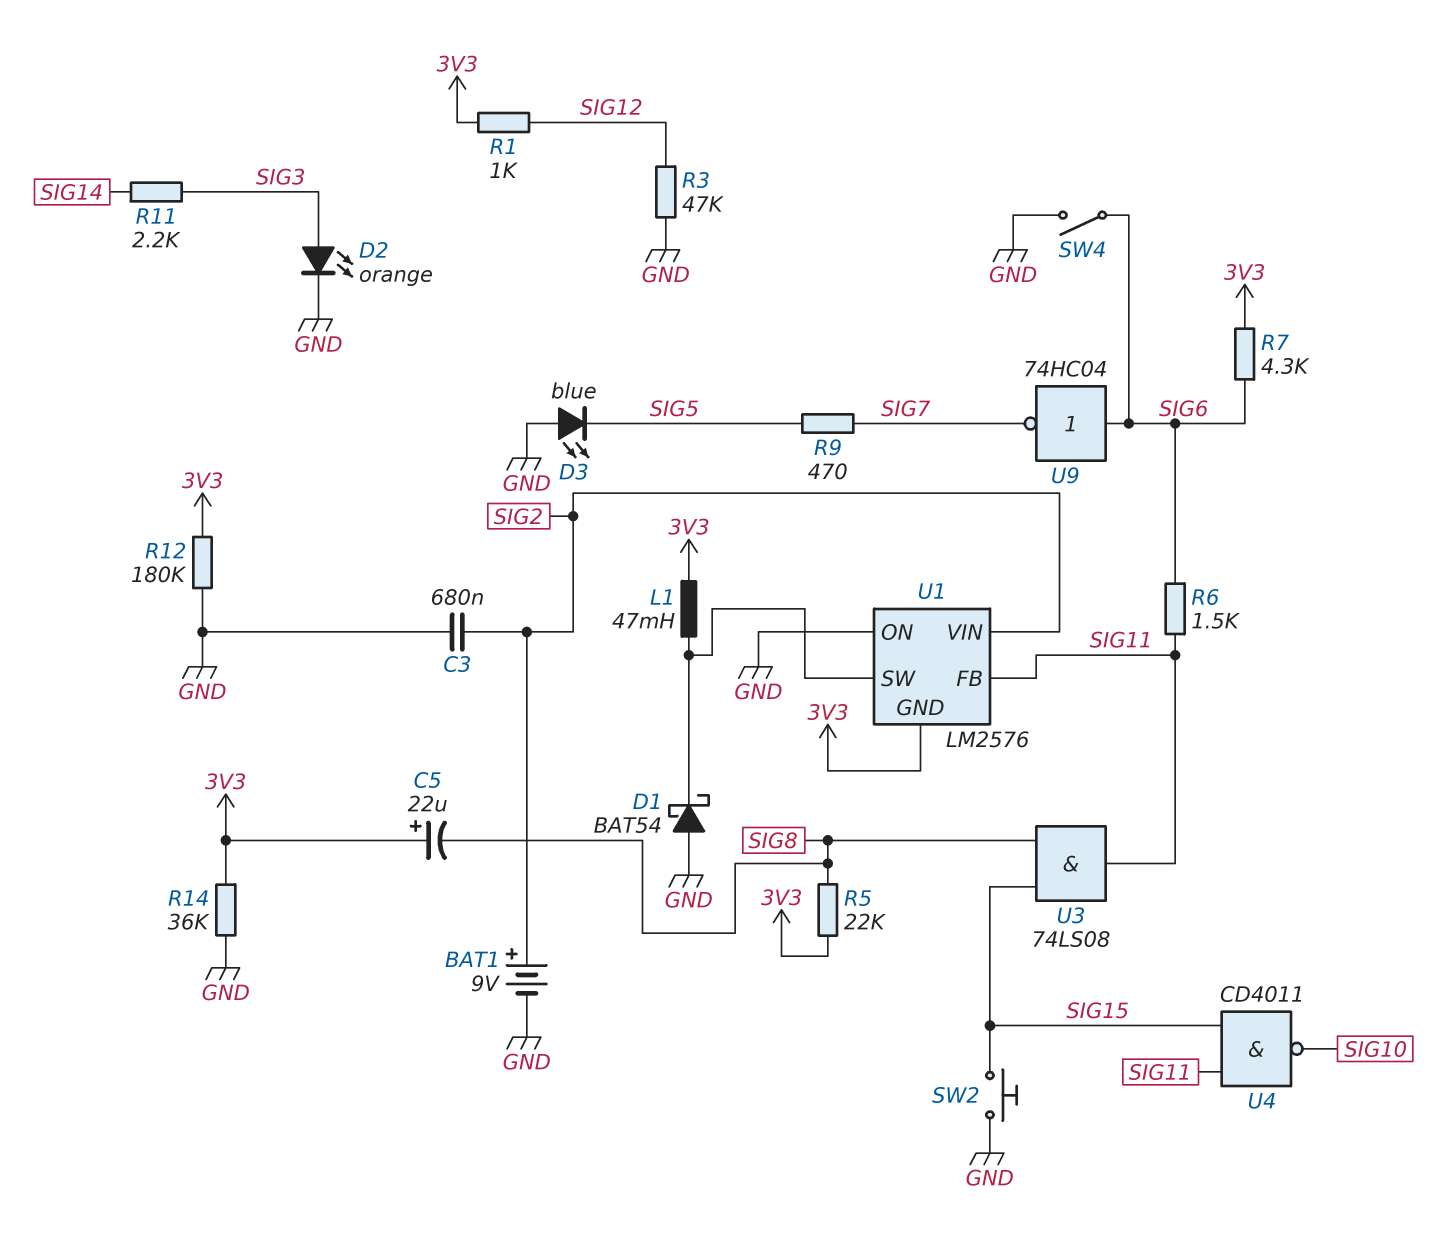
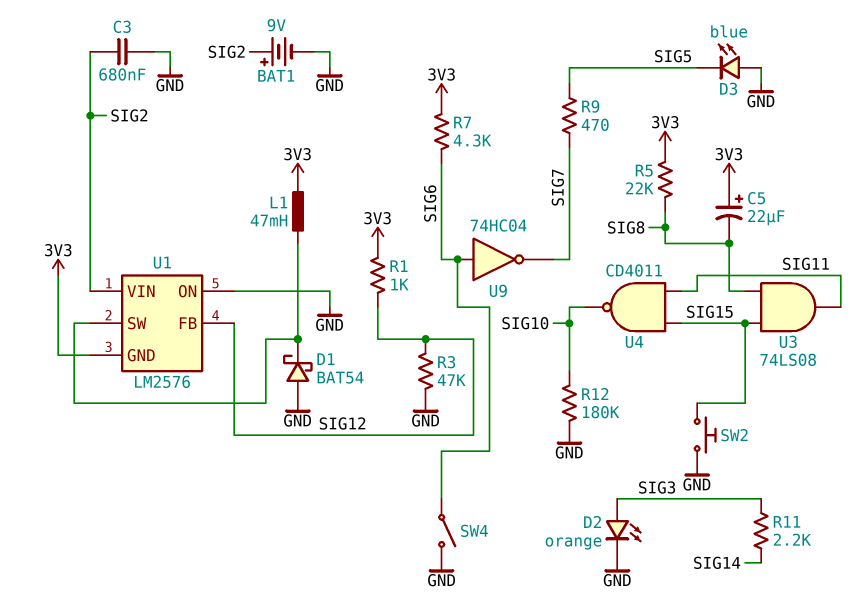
R6: 1.5k (SIG6, SIG11) -> none
R12: 180k (3V3, GND) -> 180k (GND, SIG10)
R14: 36k (3V3, GND) -> none
U1 pin FB: SIG11 -> SIG12

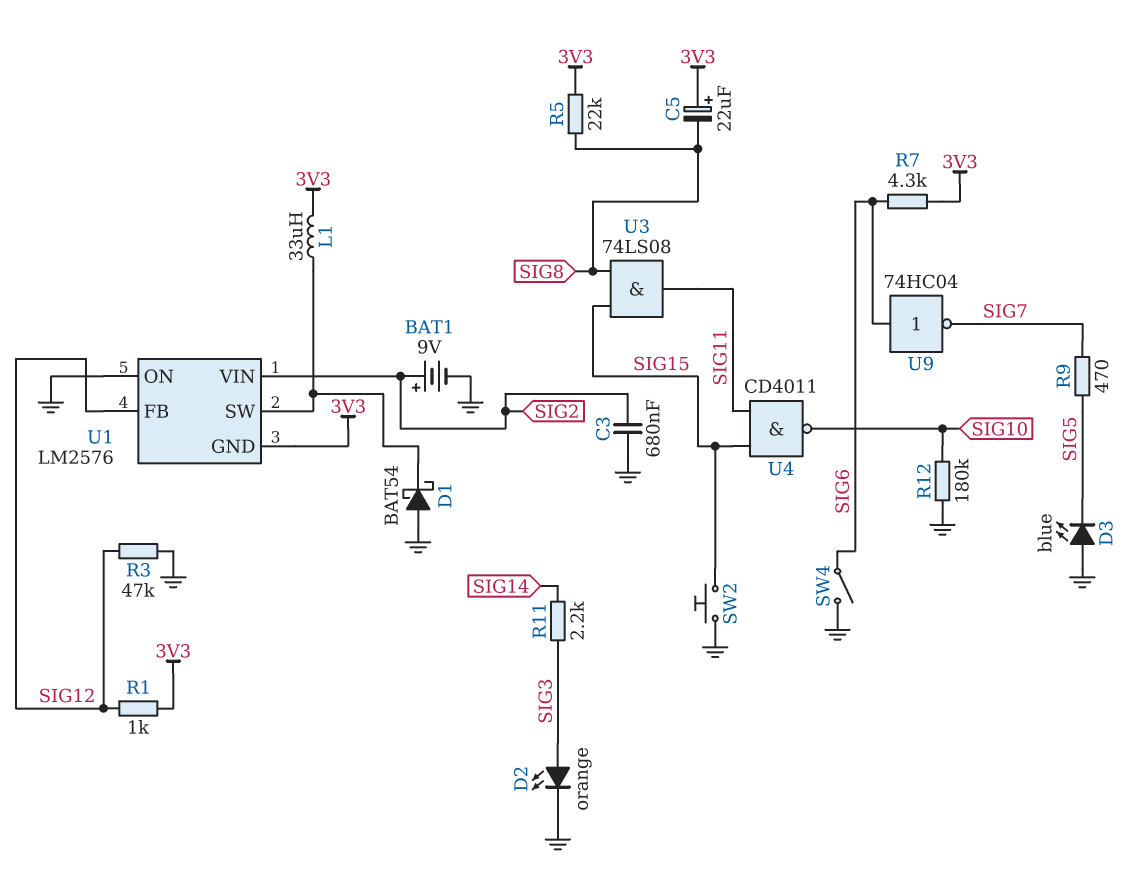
L1: 47mH (3V3, U1/SW) -> 33uH (3V3, U1/SW)

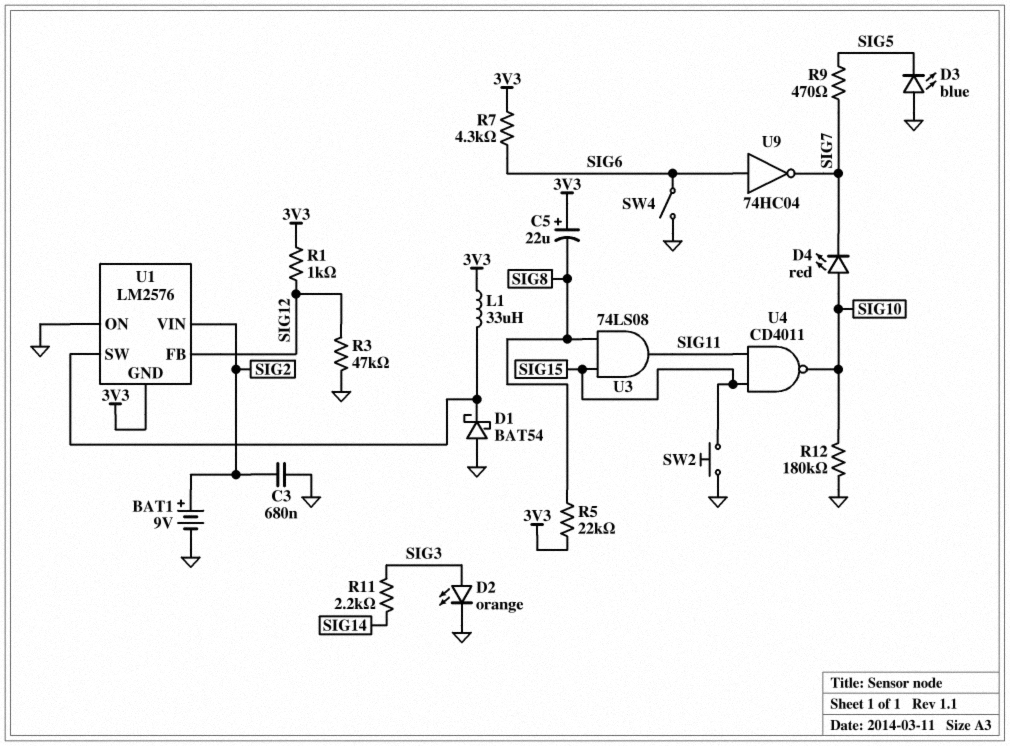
D4: none -> LED red (A SIG10, K SIG7)

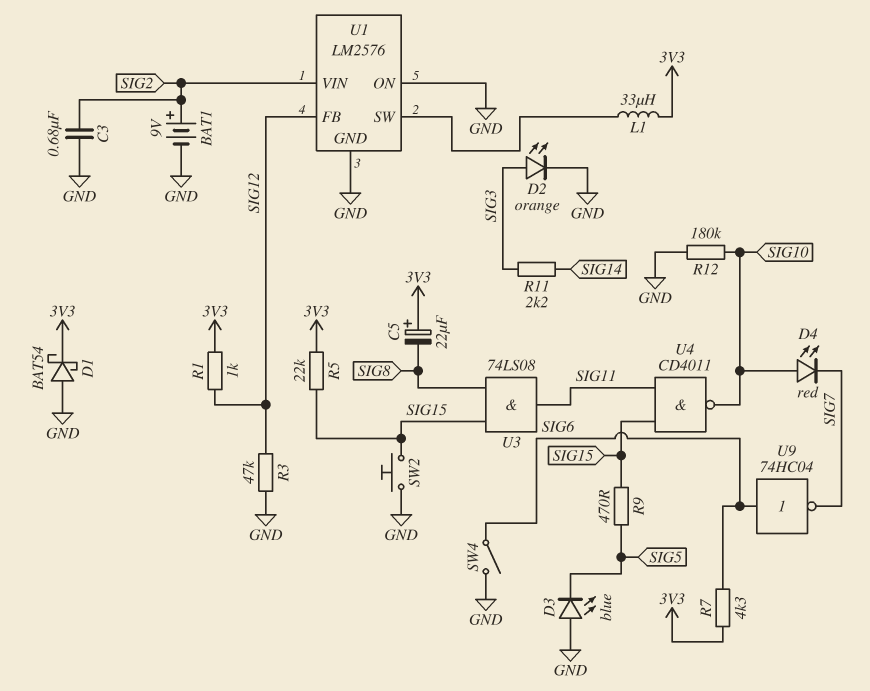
D1: schottky BAT54 (A GND, K U1/SW) -> schottky BAT54 (A GND, K 3V3)
R5: 22k (3V3, SIG8) -> 22k (3V3, SIG15)
R9: 470 (SIG5, SIG7) -> 470 (SIG5, SIG15)
U1 pin GND: 3V3 -> GND

